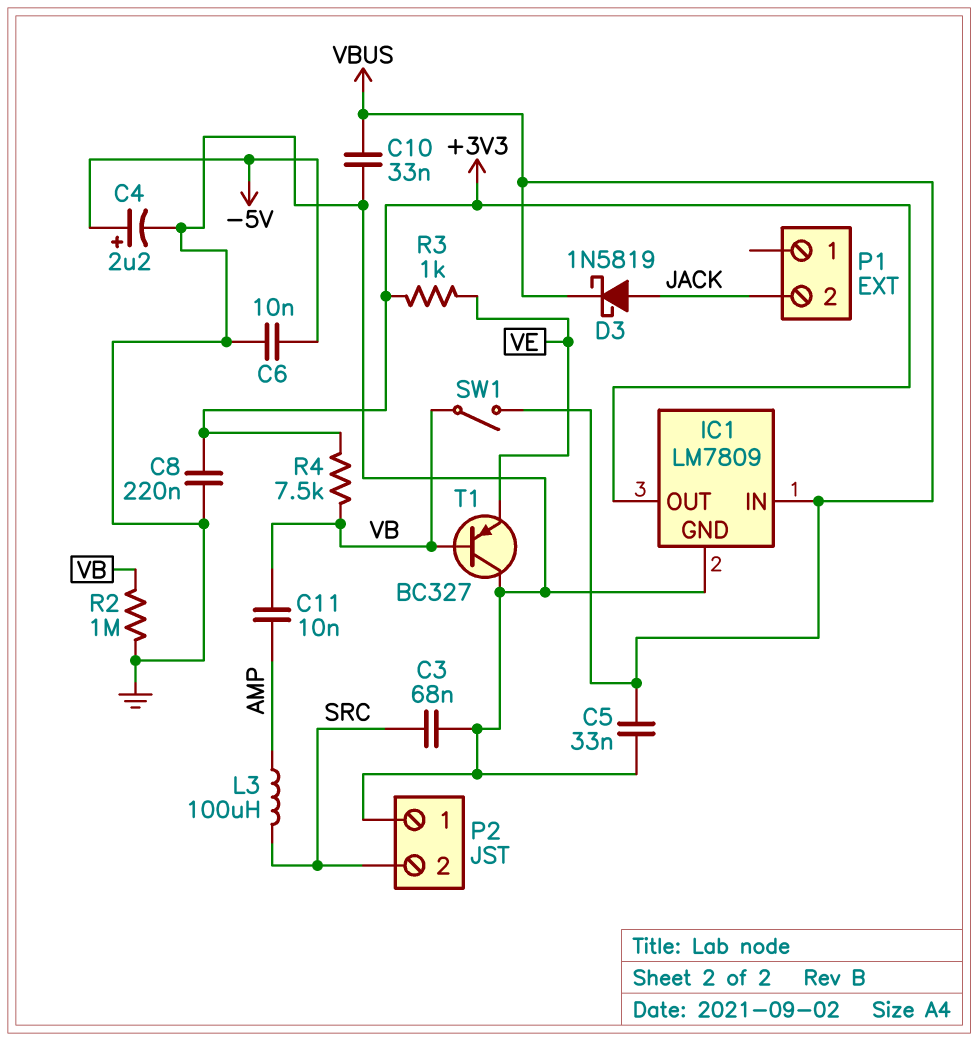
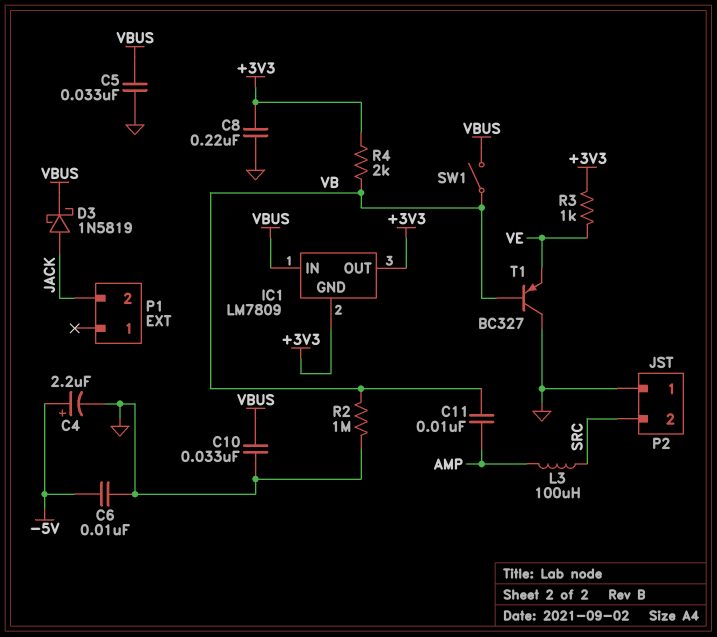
C3: 68nF (GND, SRC) -> none
IC1 pin GND: GND -> +3V3
R4: 7.5k (+3V3, VB) -> 2k (+3V3, VB)

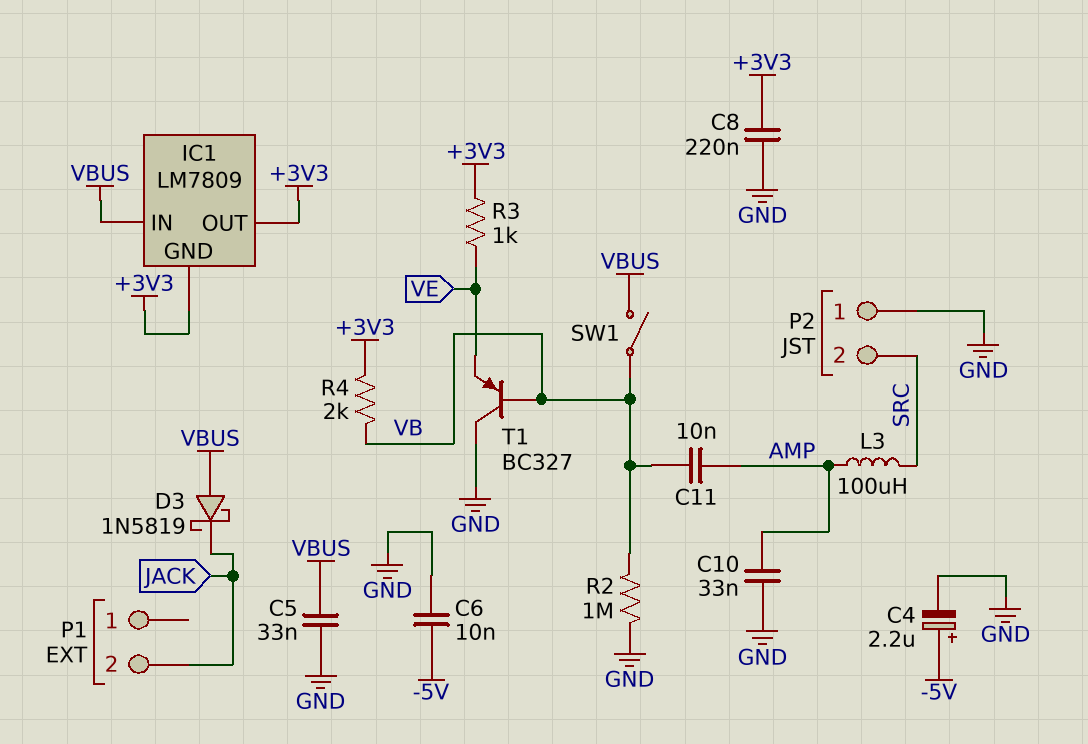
C10: 33nF (GND, VBUS) -> 33nF (AMP, GND)
D3: schottky 1N5819 (A JACK, K VBUS) -> schottky 1N5819 (A VBUS, K JACK)

